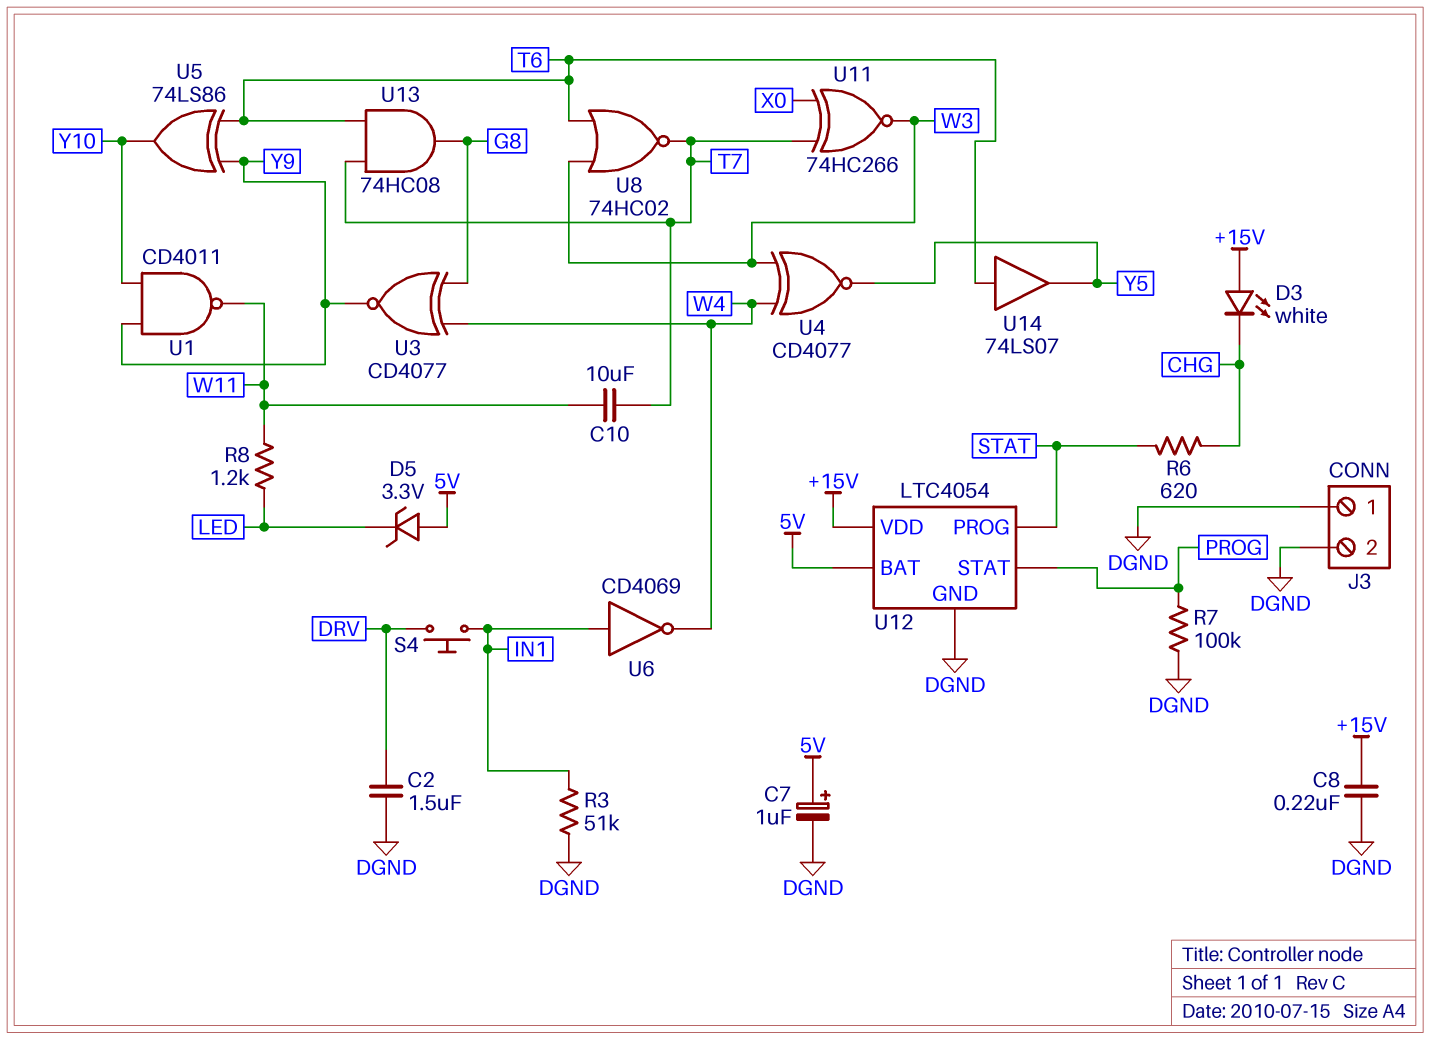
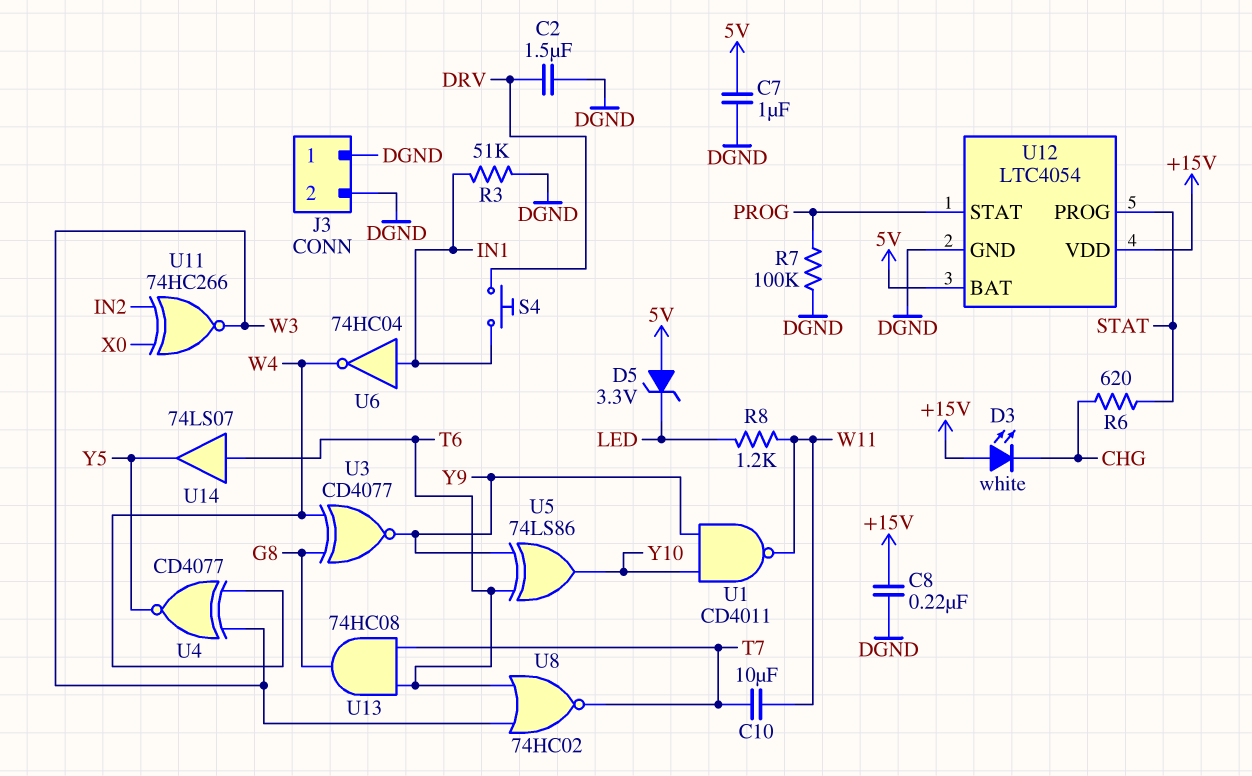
C7: 1uF (plus 5V, minus DGND) -> 1uF (5V, DGND)
U6: NOT CD4069 (in IN1, out W4) -> NOT 74HC04 (in IN1, out W4)
U11: XNOR 74HC266 (in T7, in X0, out W3) -> XNOR 74HC266 (in IN2, in X0, out W3)

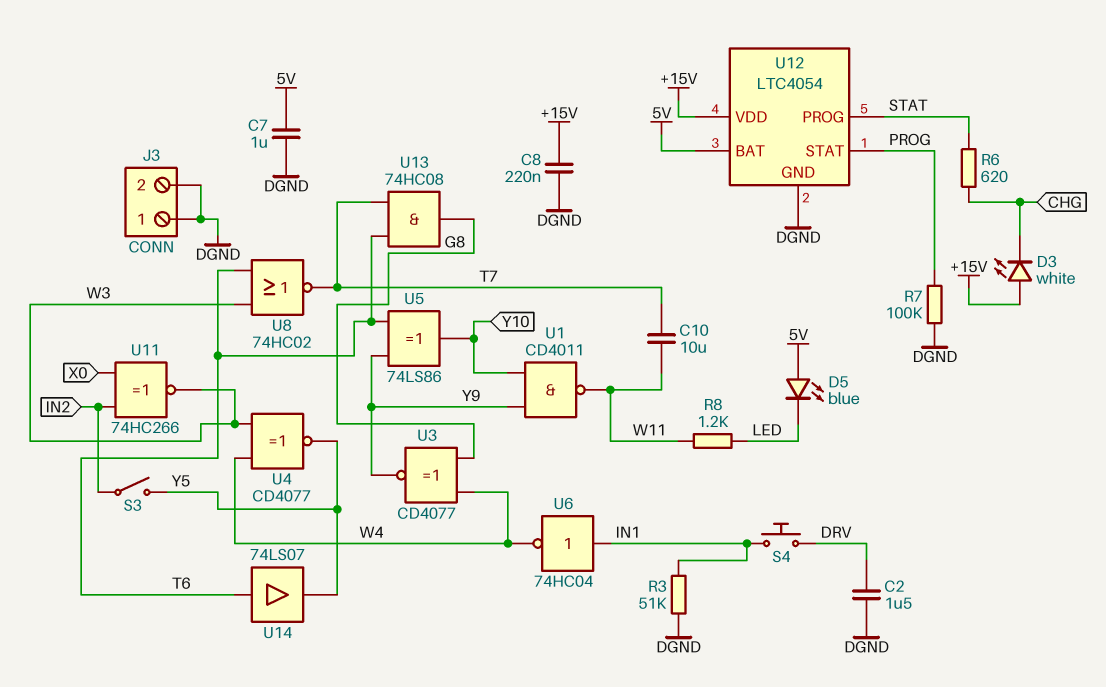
D5: zener 3.3V (A 5V, K LED) -> LED blue (A 5V, K LED)
S3: none -> switch (IN2, Y5)

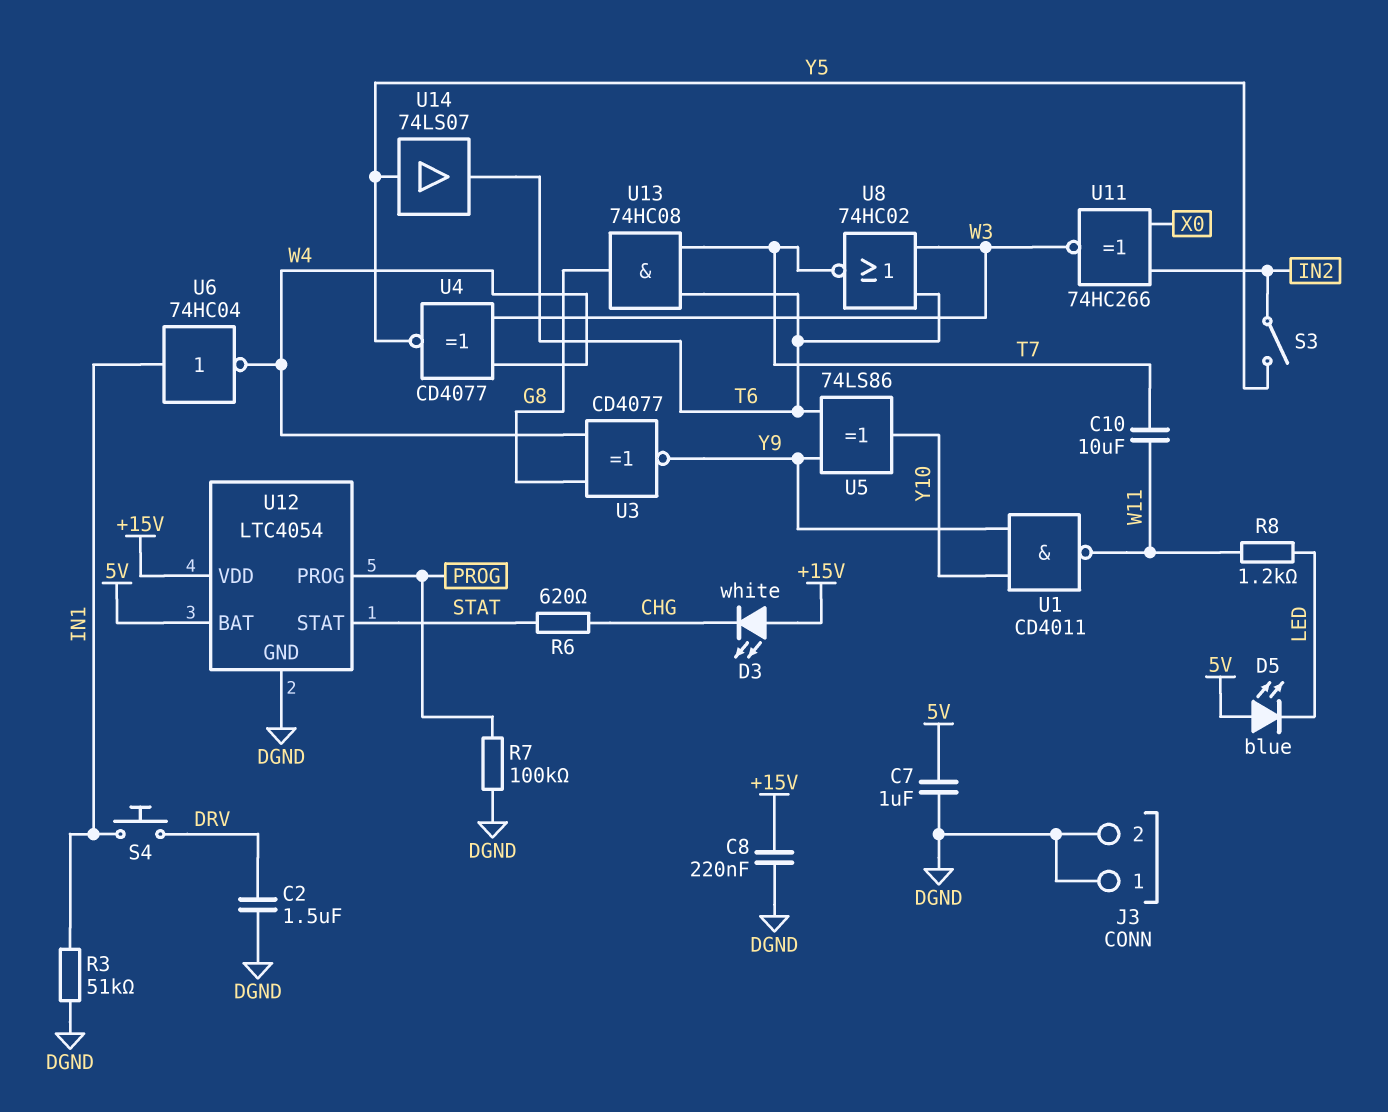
U12 pin PROG: STAT -> PROG
U12 pin STAT: PROG -> STAT
U14: buffer 74LS07 (in T6, out Y5) -> buffer 74LS07 (in Y5, out T6)

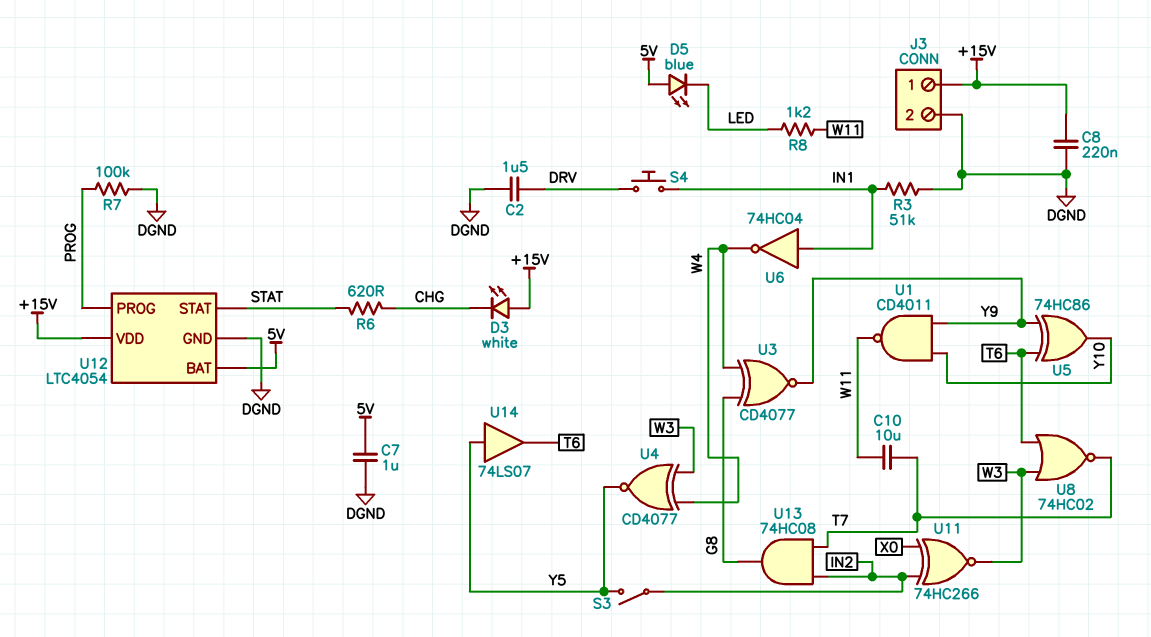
J3 pin 1: DGND -> +15V
U5: XOR 74LS86 (in T6, in Y9, out Y10) -> XOR 74HC86 (in T6, in Y9, out Y10)
U13: AND 74HC08 (in T6, in T7, out G8) -> AND 74HC08 (in IN2, in T7, out G8)

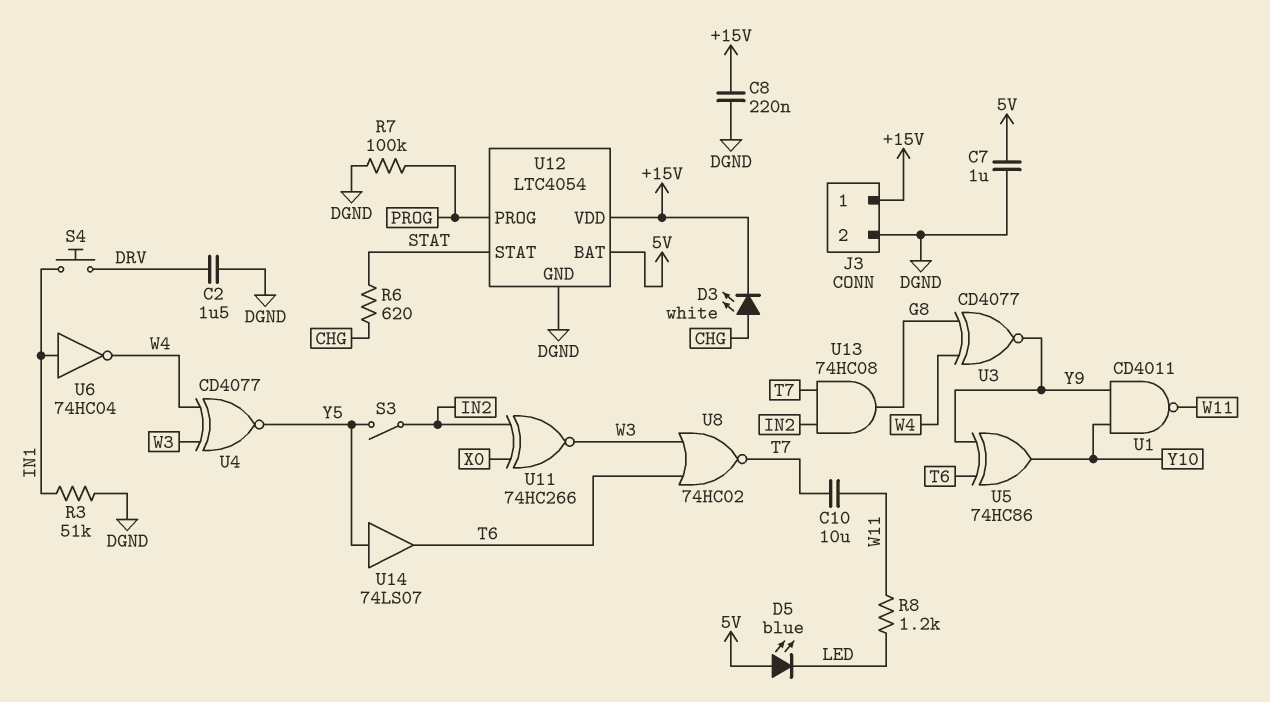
D3: LED white (A +15V, K CHG) -> LED white (A CHG, K +15V)

